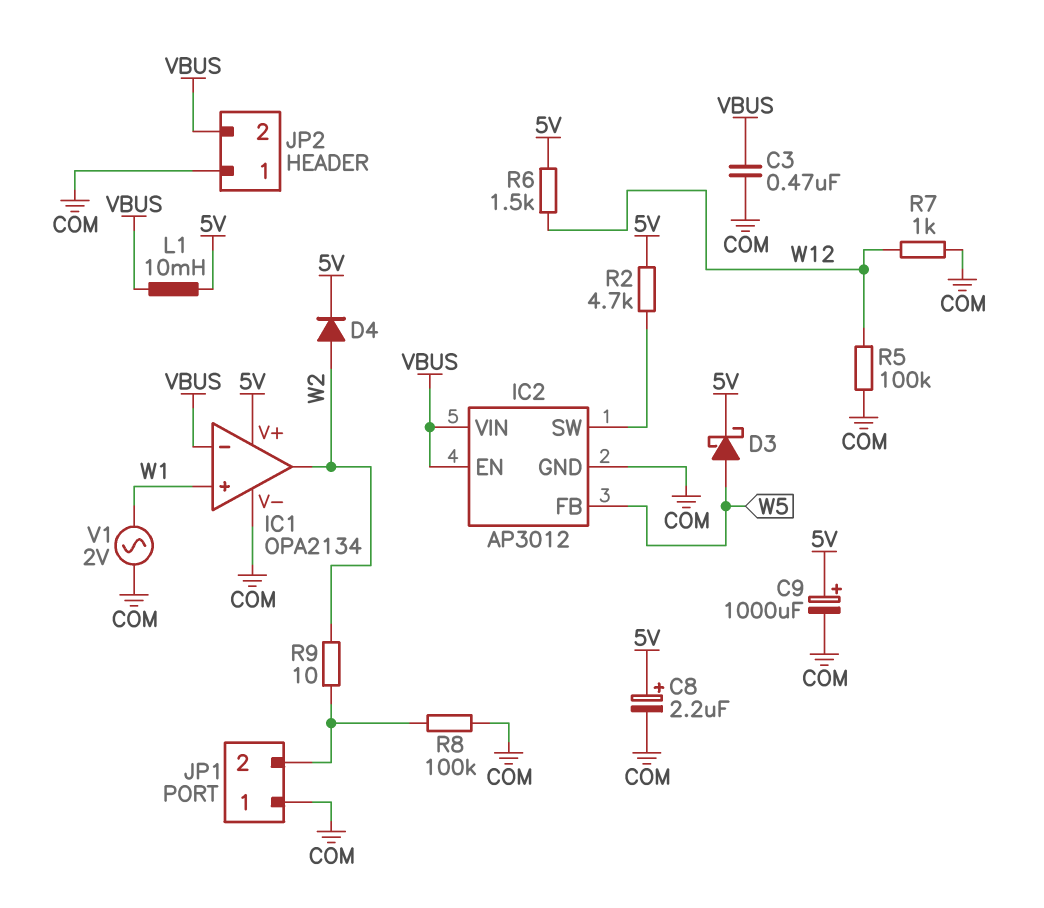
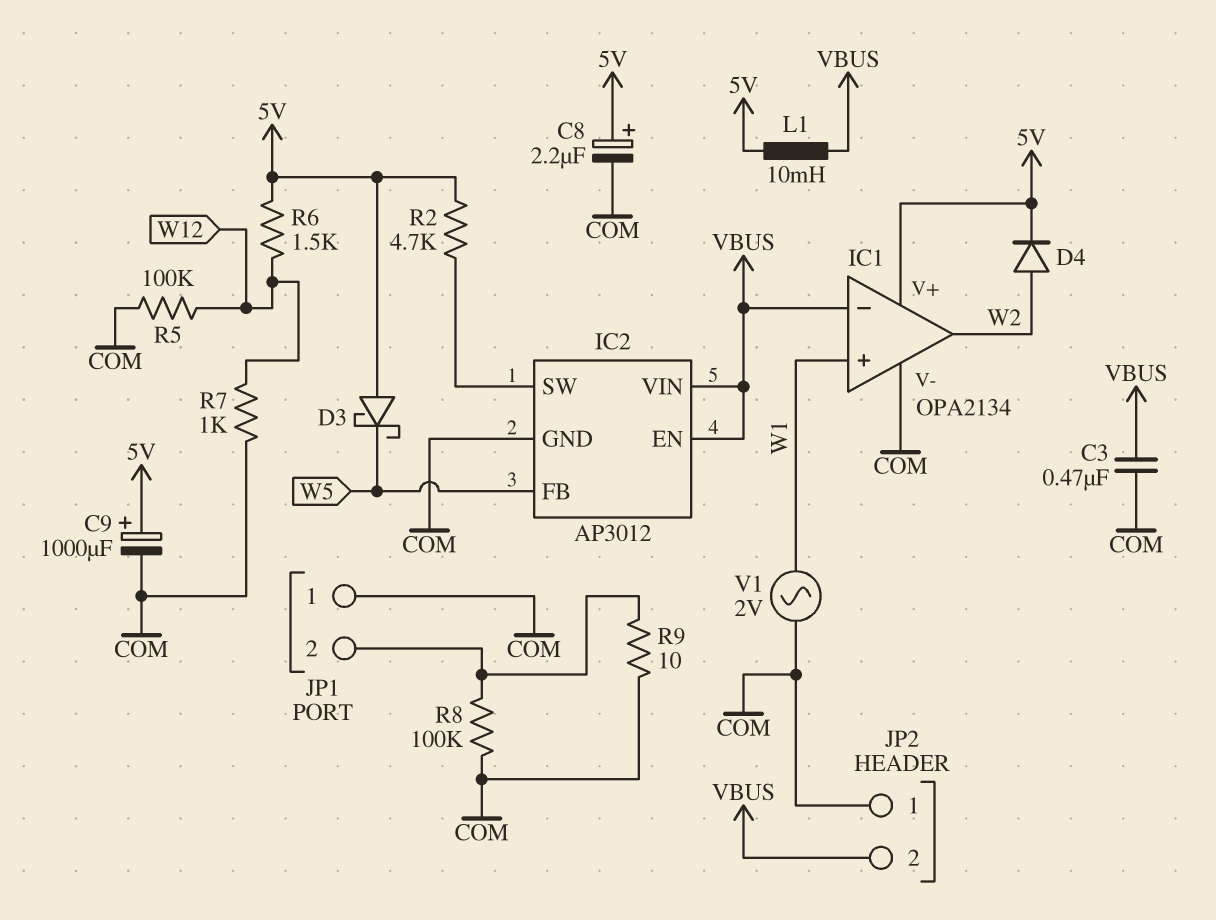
D3: schottky (A W5, K 5V) -> schottky (A 5V, K W5)
R9: 10 (JP1/2, W2) -> 10 (COM, JP1/2)

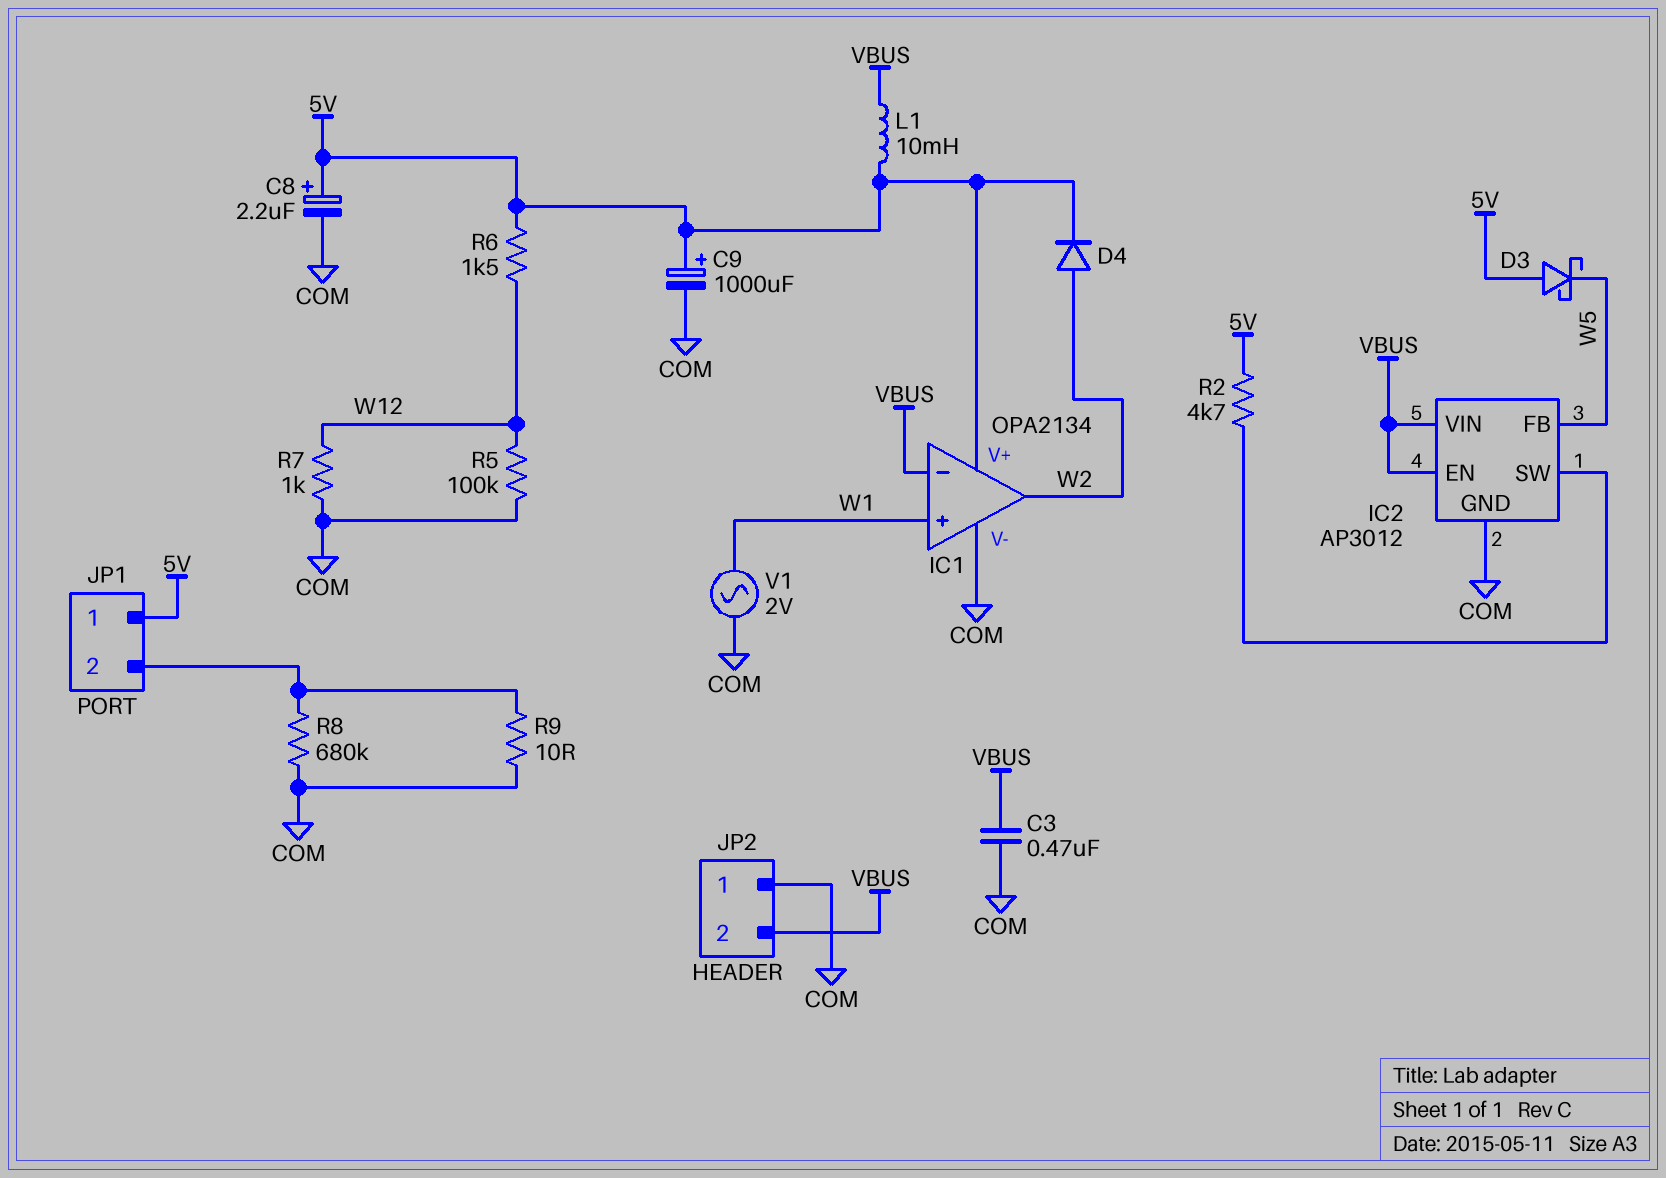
JP1 pin 1: COM -> 5V
R8: 100k (COM, JP1/2) -> 680k (COM, JP1/2)

